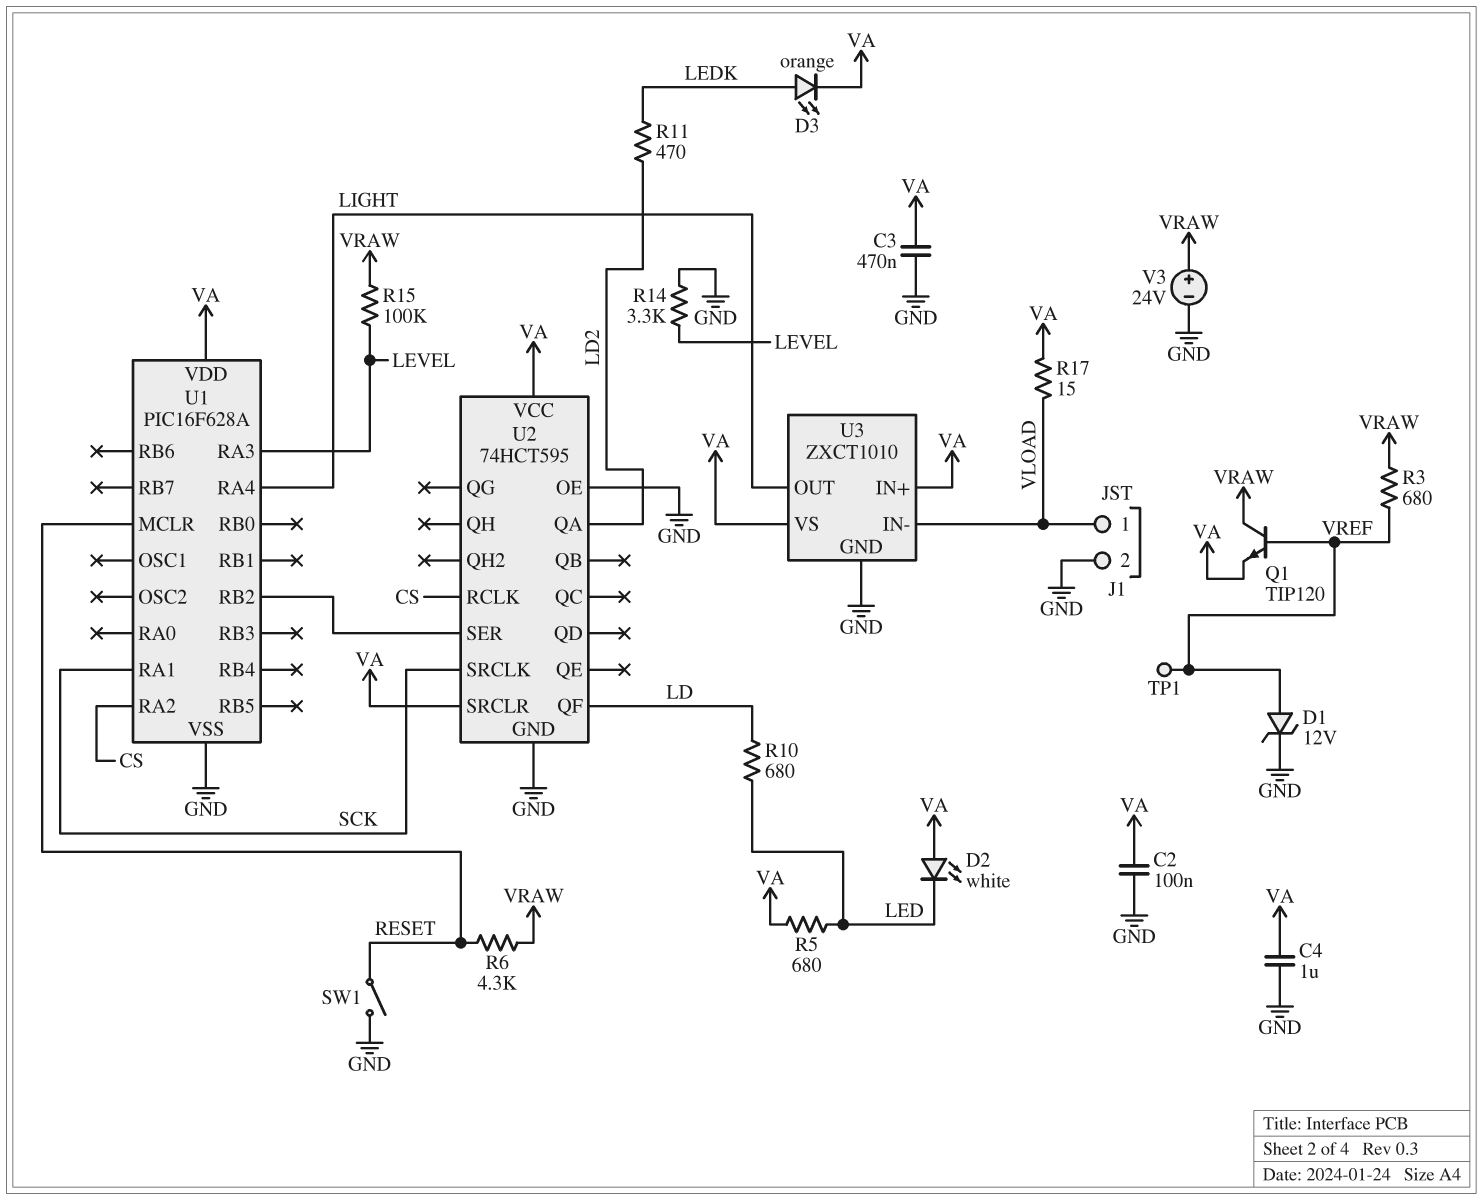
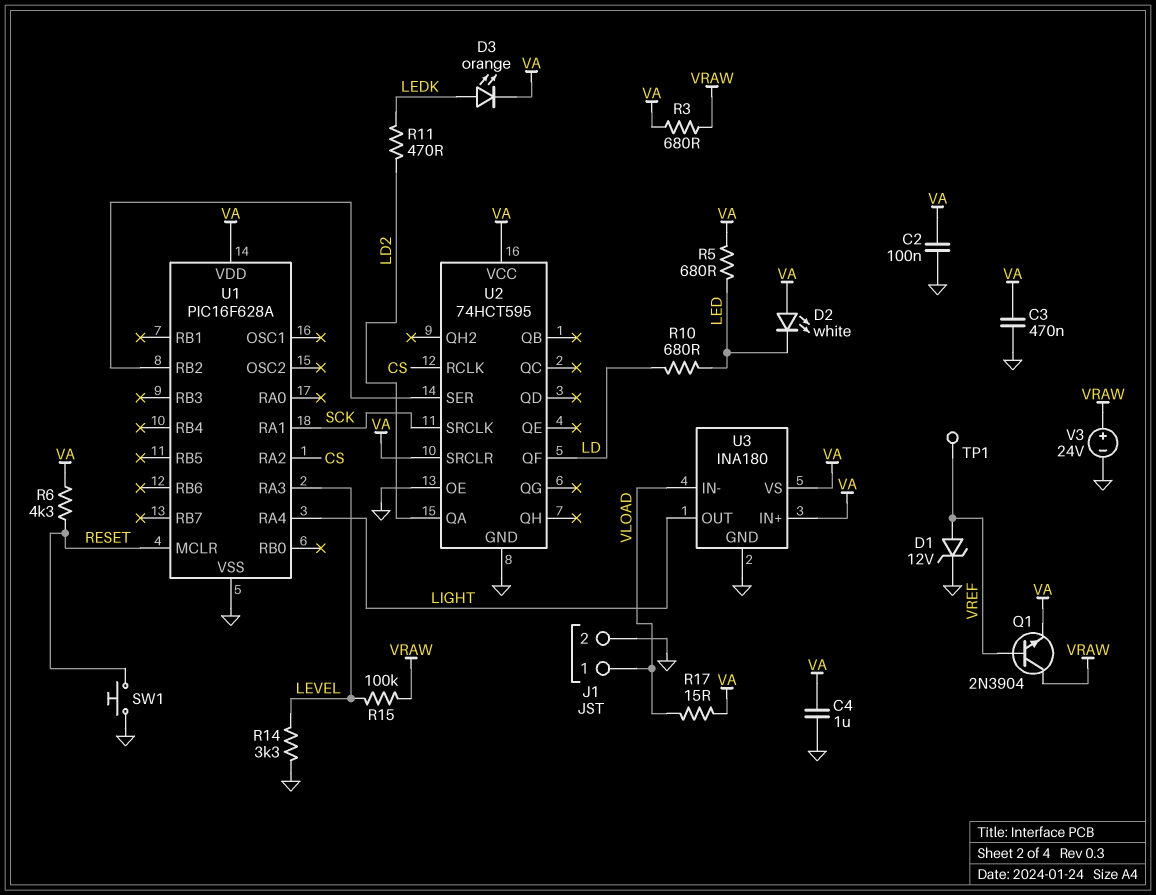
Q1: NPN TIP120 (B VREF, C VRAW, E VA) -> NPN 2N3904 (B VREF, C VRAW, E VA)
R3: 680 (VRAW, VREF) -> 680 (VA, VRAW)
R6: 4.3k (RESET, VRAW) -> 4.3k (RESET, VA)
SW1: switch (GND, RESET) -> button (GND, RESET)
U3: ZXCT1010 -> INA180

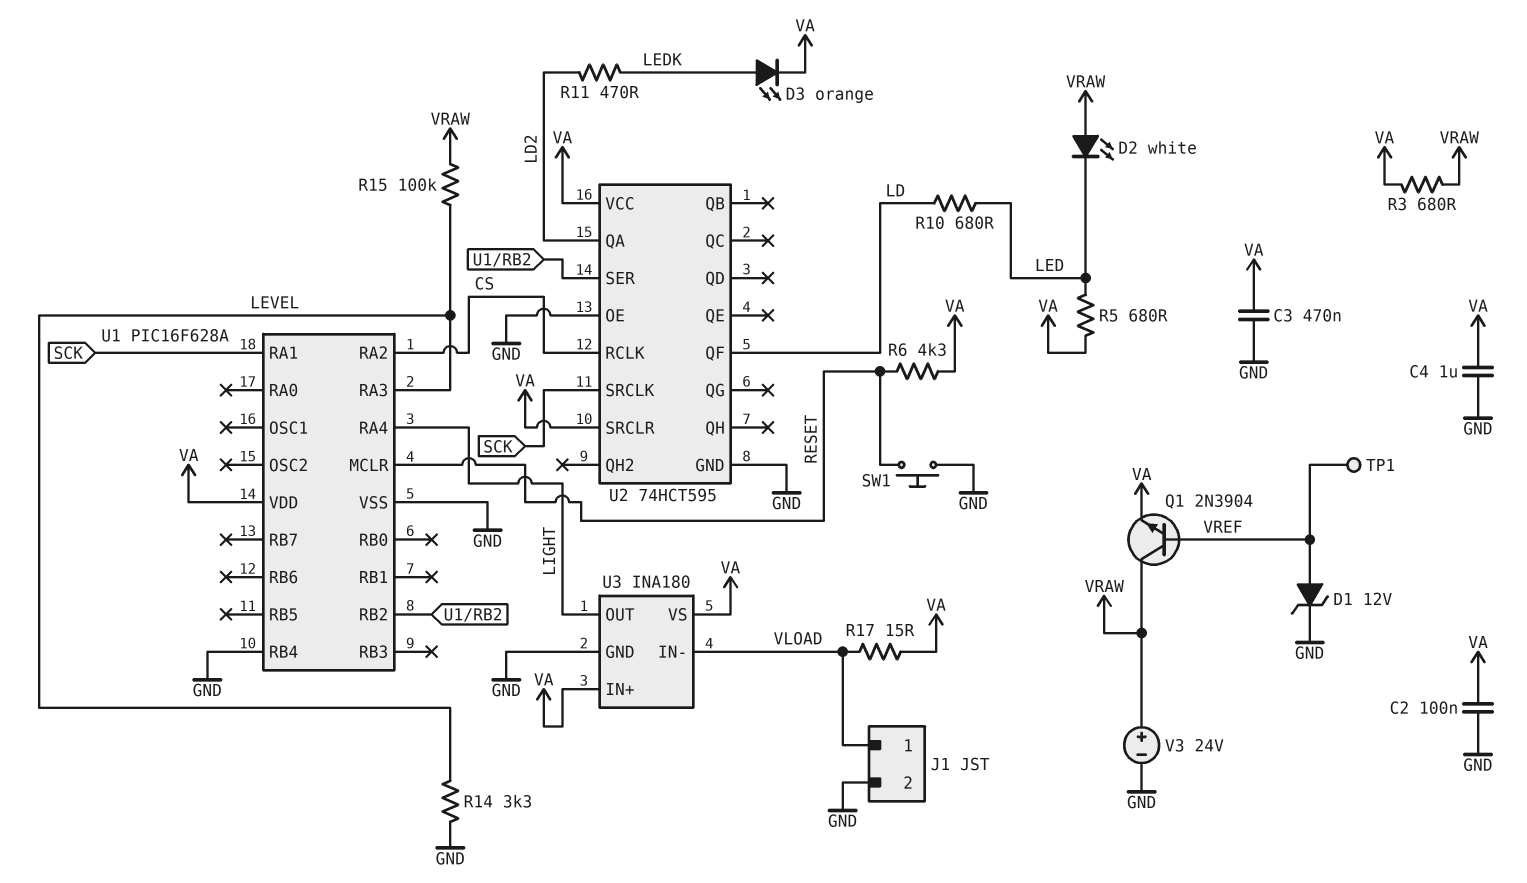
D2: LED white (A VA, K LED) -> LED white (A VRAW, K LED)
U1 pin RB4: none -> GND

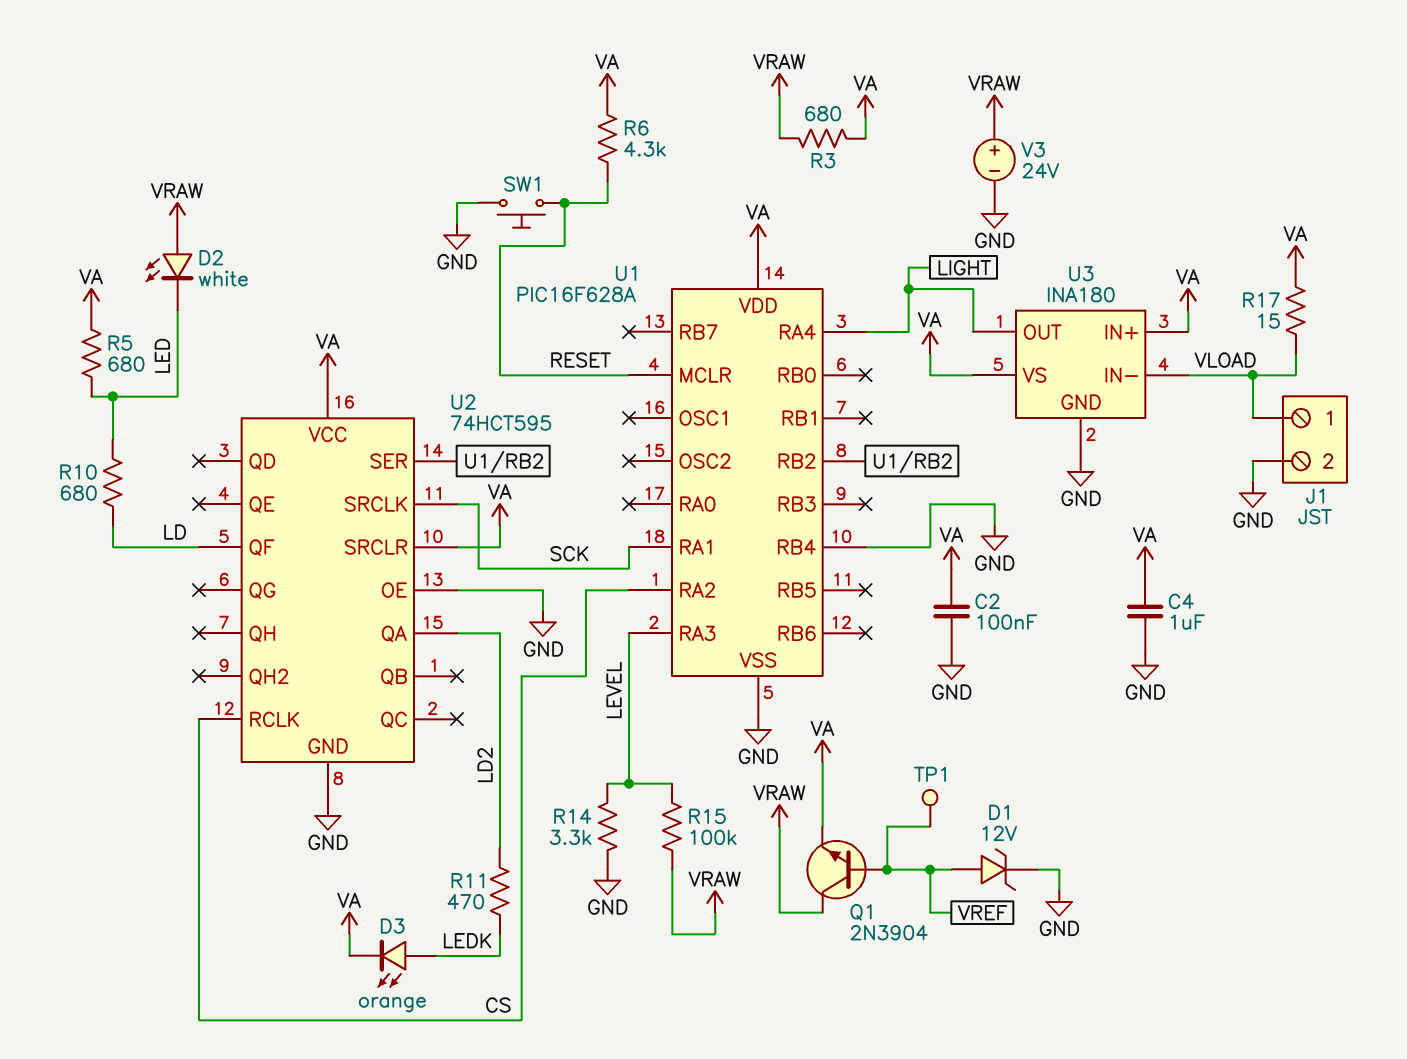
C3: 470nF (GND, VA) -> none

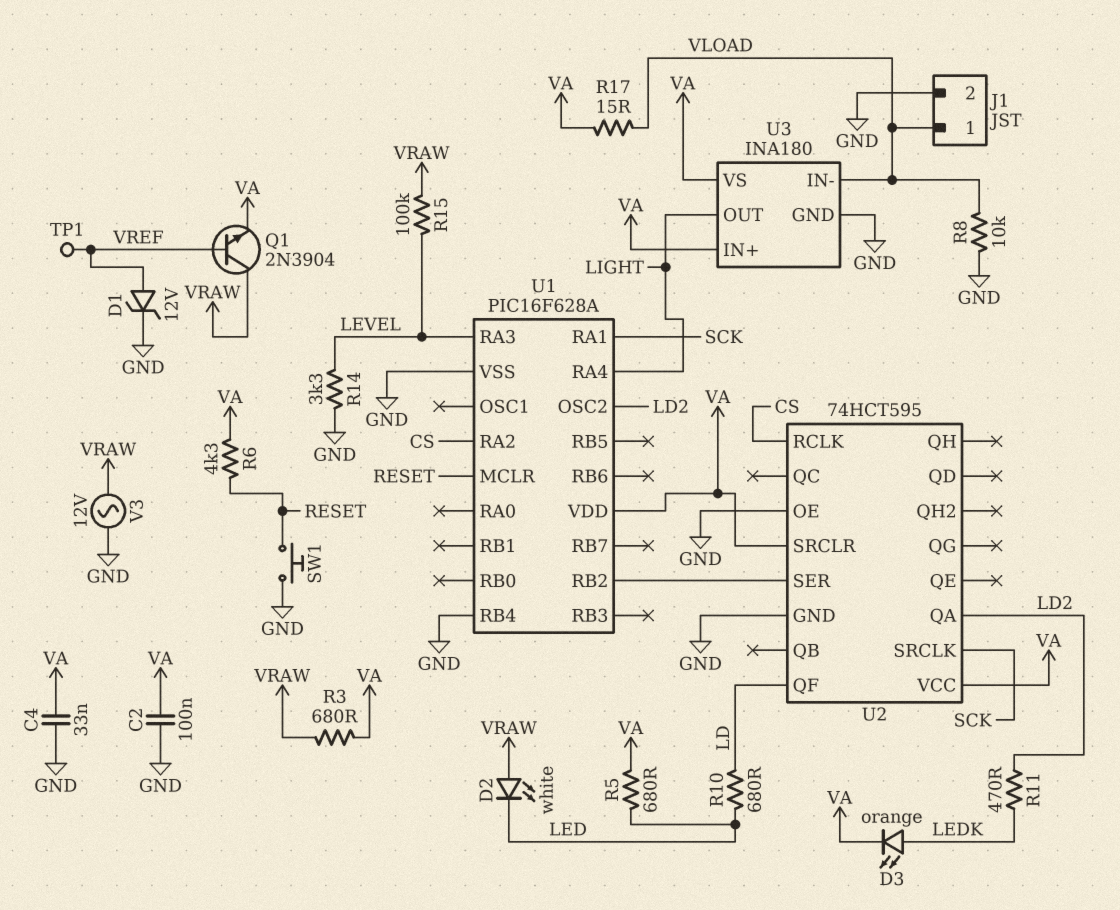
C4: 1uF (GND, VA) -> 33nF (GND, VA)
R8: none -> 10k (GND, VLOAD)
U1 pin OSC2: none -> LD2
V3: 24V (plus VRAW, minus GND) -> AC 12V (GND, VRAW)

